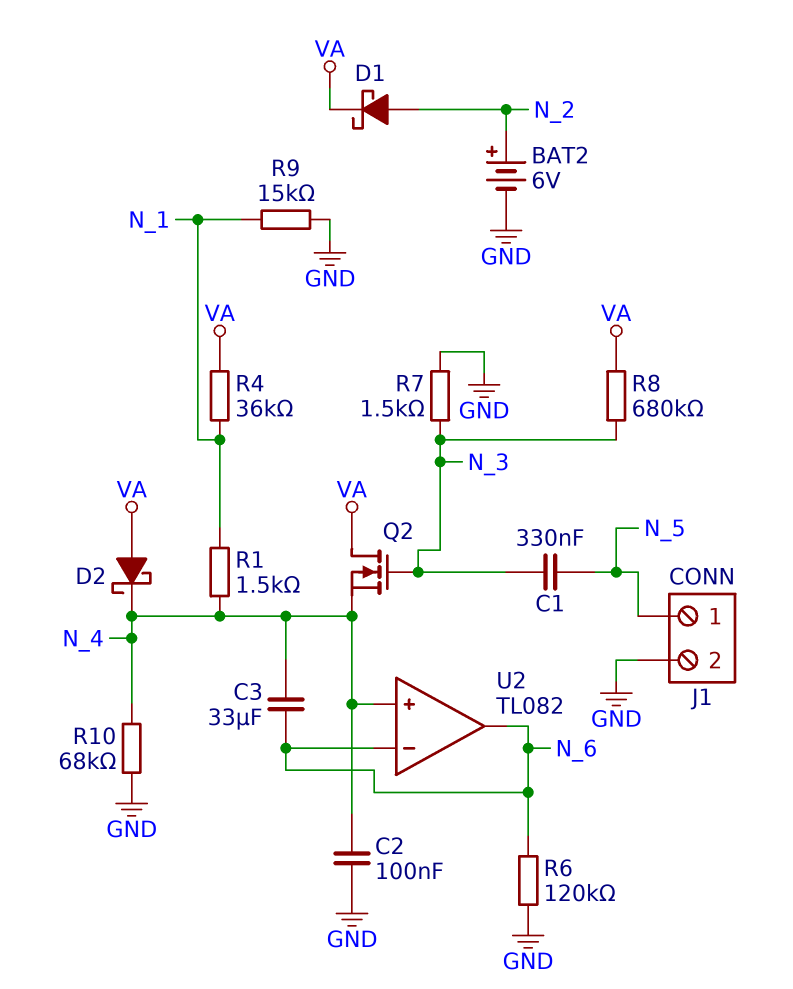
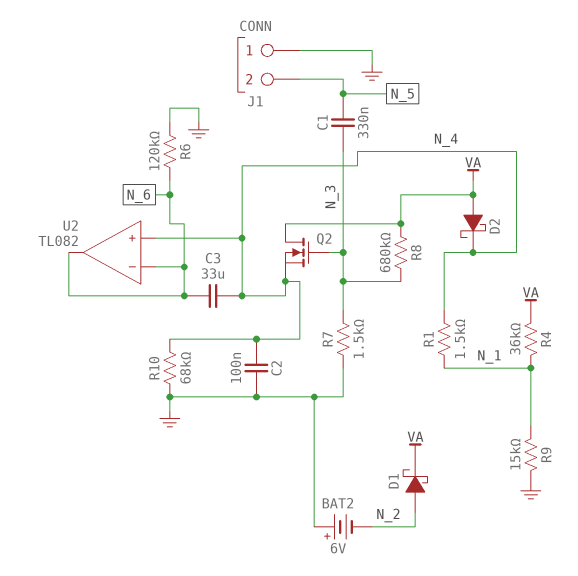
BAT2: 6V (plus N_2, minus GND) -> 6V (plus GND, minus N_2)
J1 pin 1: N_5 -> GND
J1 pin 2: GND -> N_5

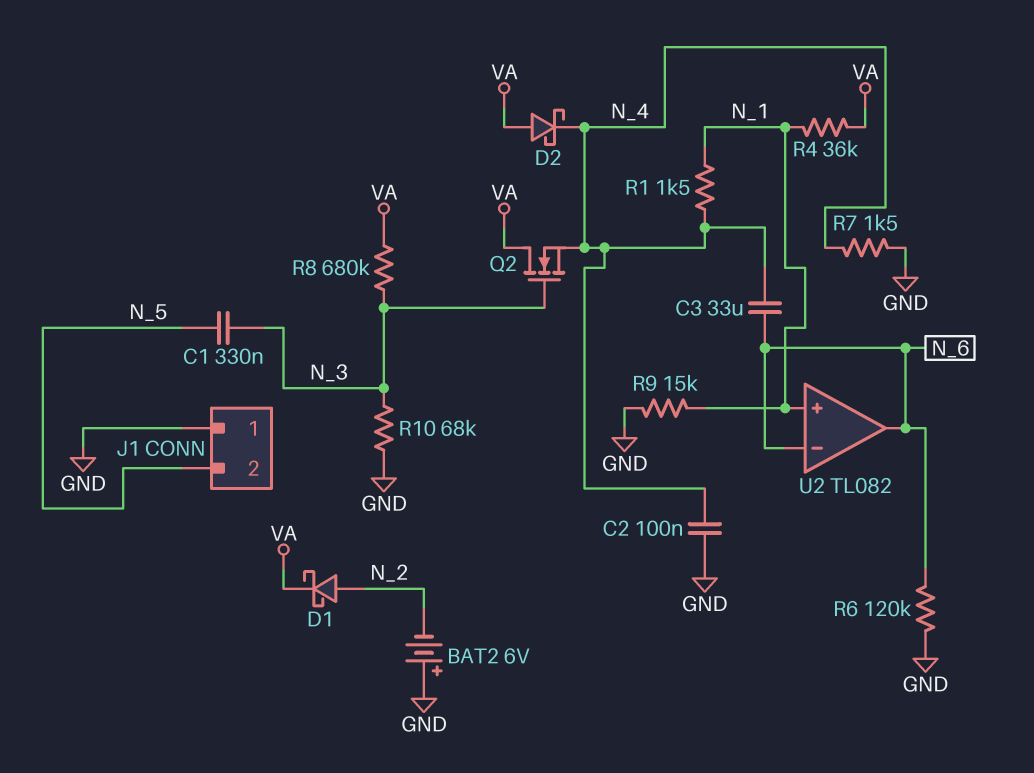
R7: 1.5k (GND, N_3) -> 1.5k (GND, N_4)
R10: 68k (GND, N_4) -> 68k (GND, N_3)
U2 pin in+: N_4 -> N_1

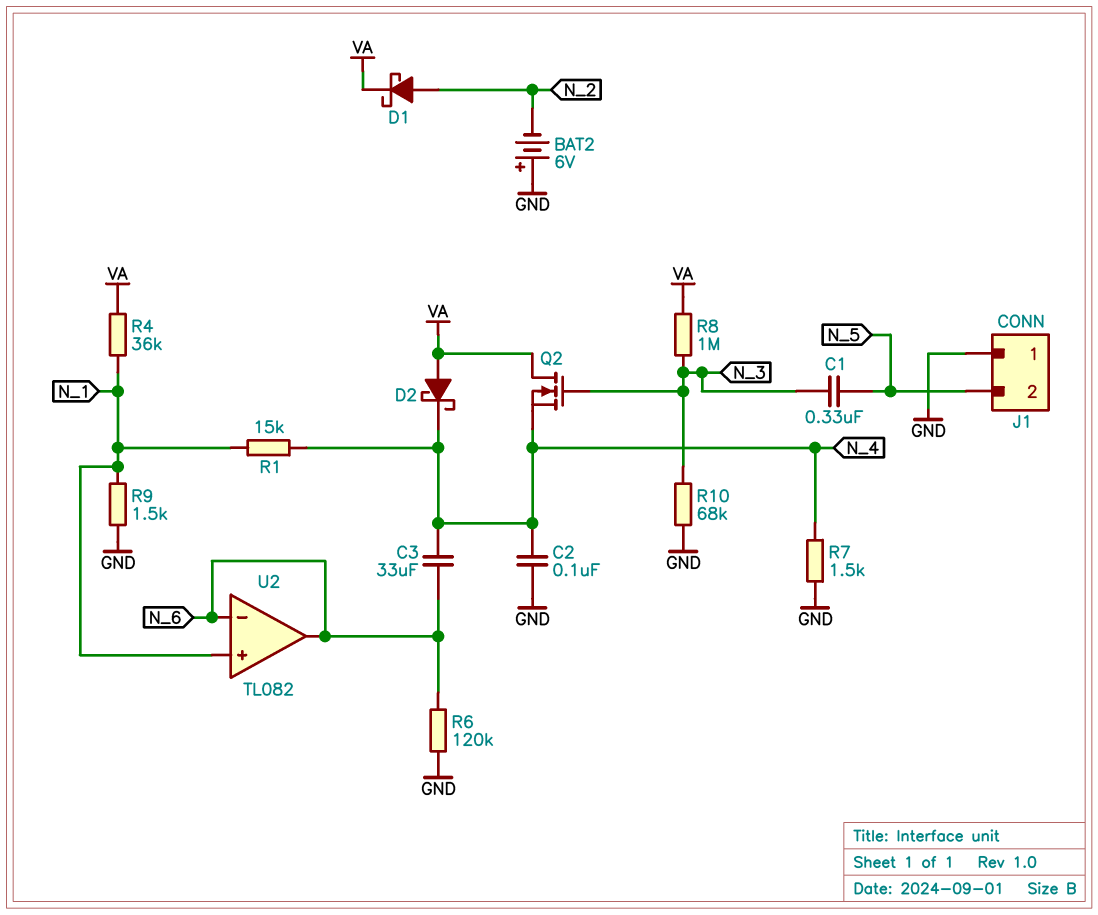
R1: 1.5k (N_1, N_4) -> 15k (N_1, N_4)
R8: 680k (N_3, VA) -> 1M (N_3, VA)
R9: 15k (GND, N_1) -> 1.5k (GND, N_1)

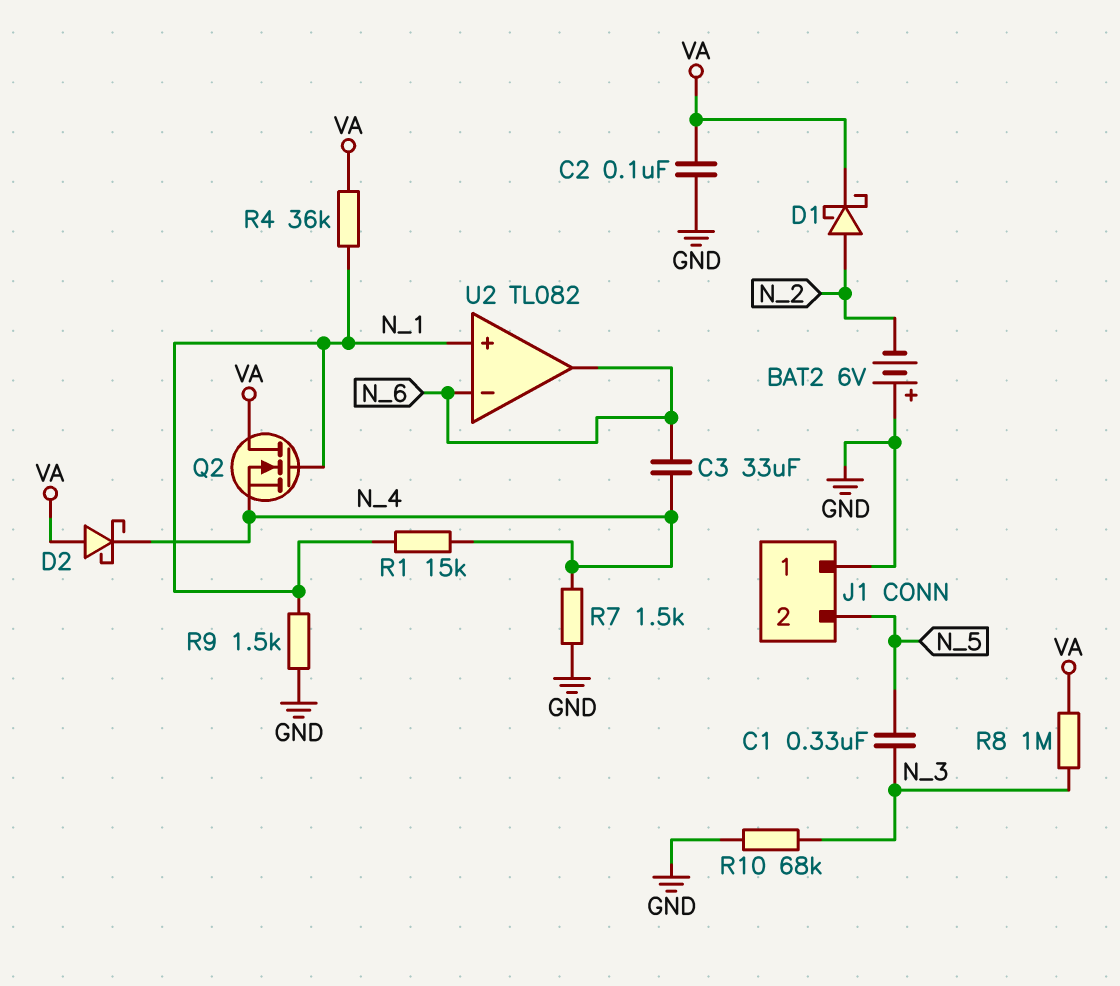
C2: 100nF (GND, N_4) -> 100nF (GND, VA)
Q2: NMOS (G N_3, D VA, S N_4) -> NMOS (G N_1, D VA, S N_4)
R6: 120k (GND, N_6) -> none

